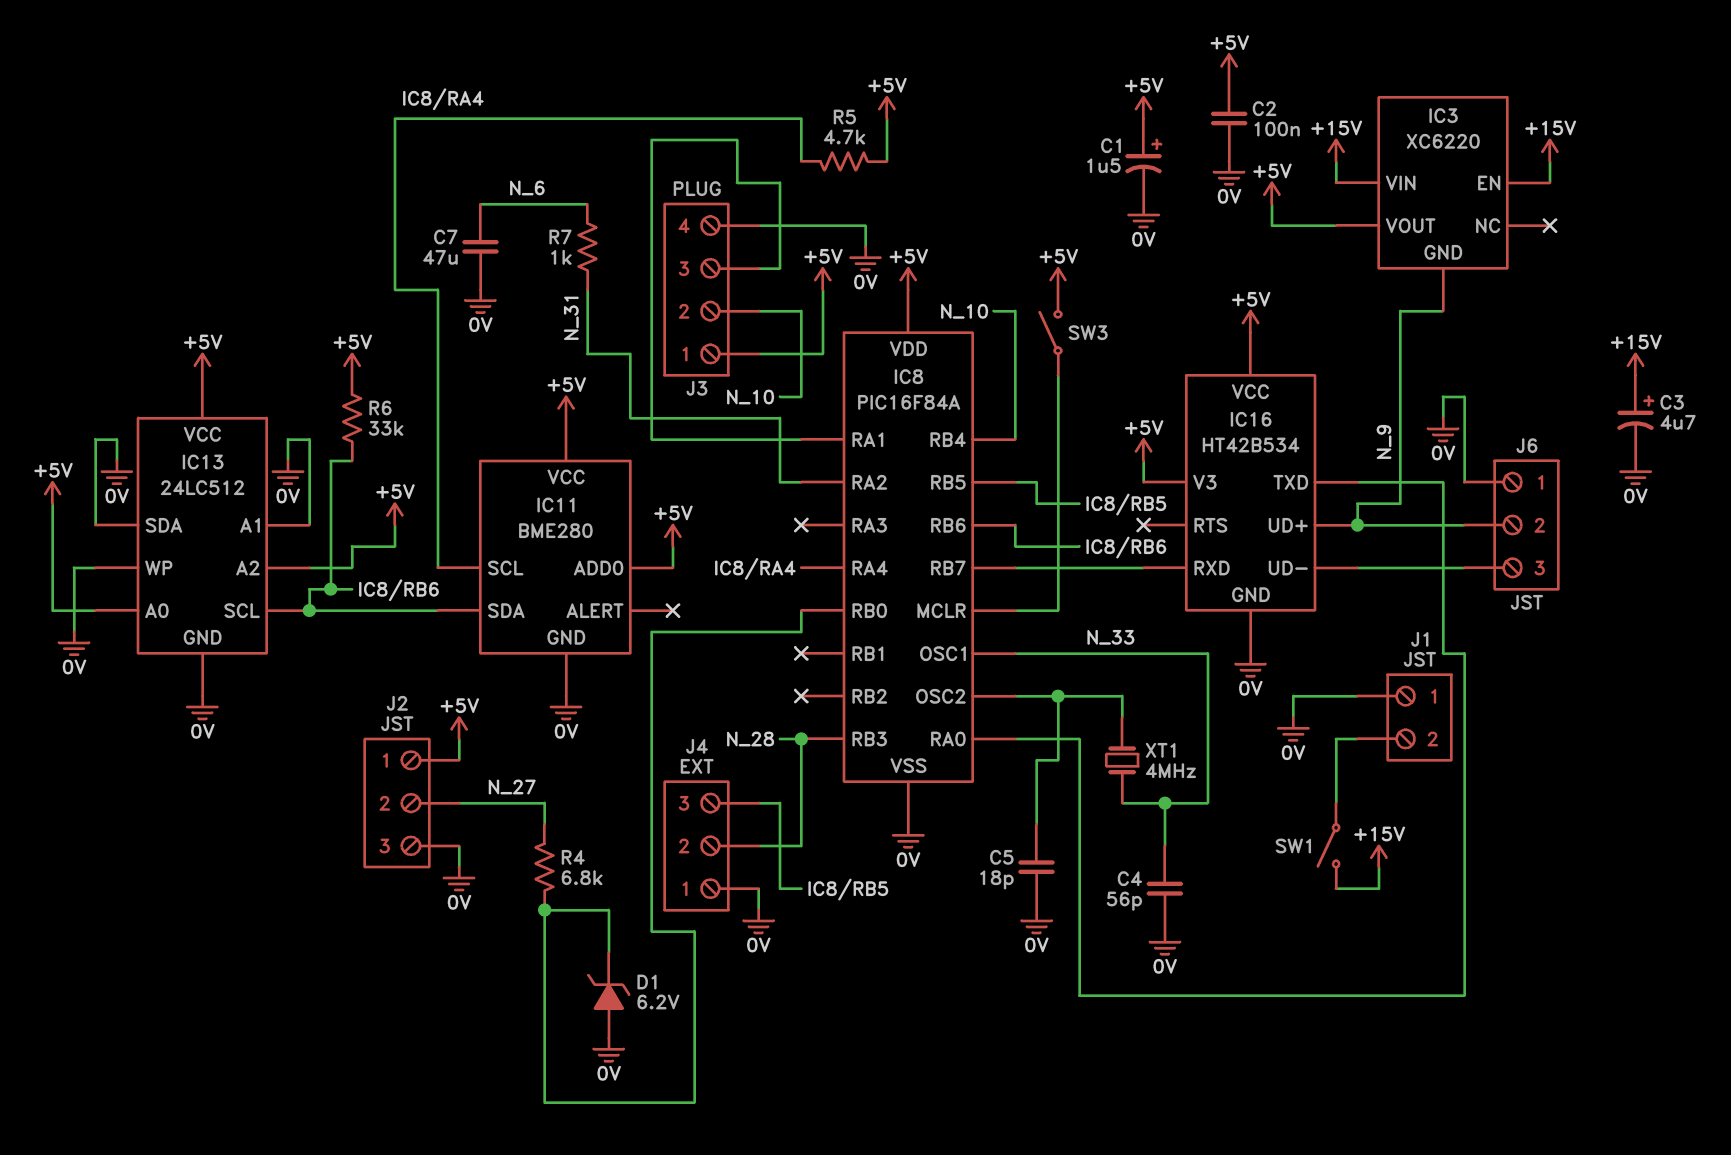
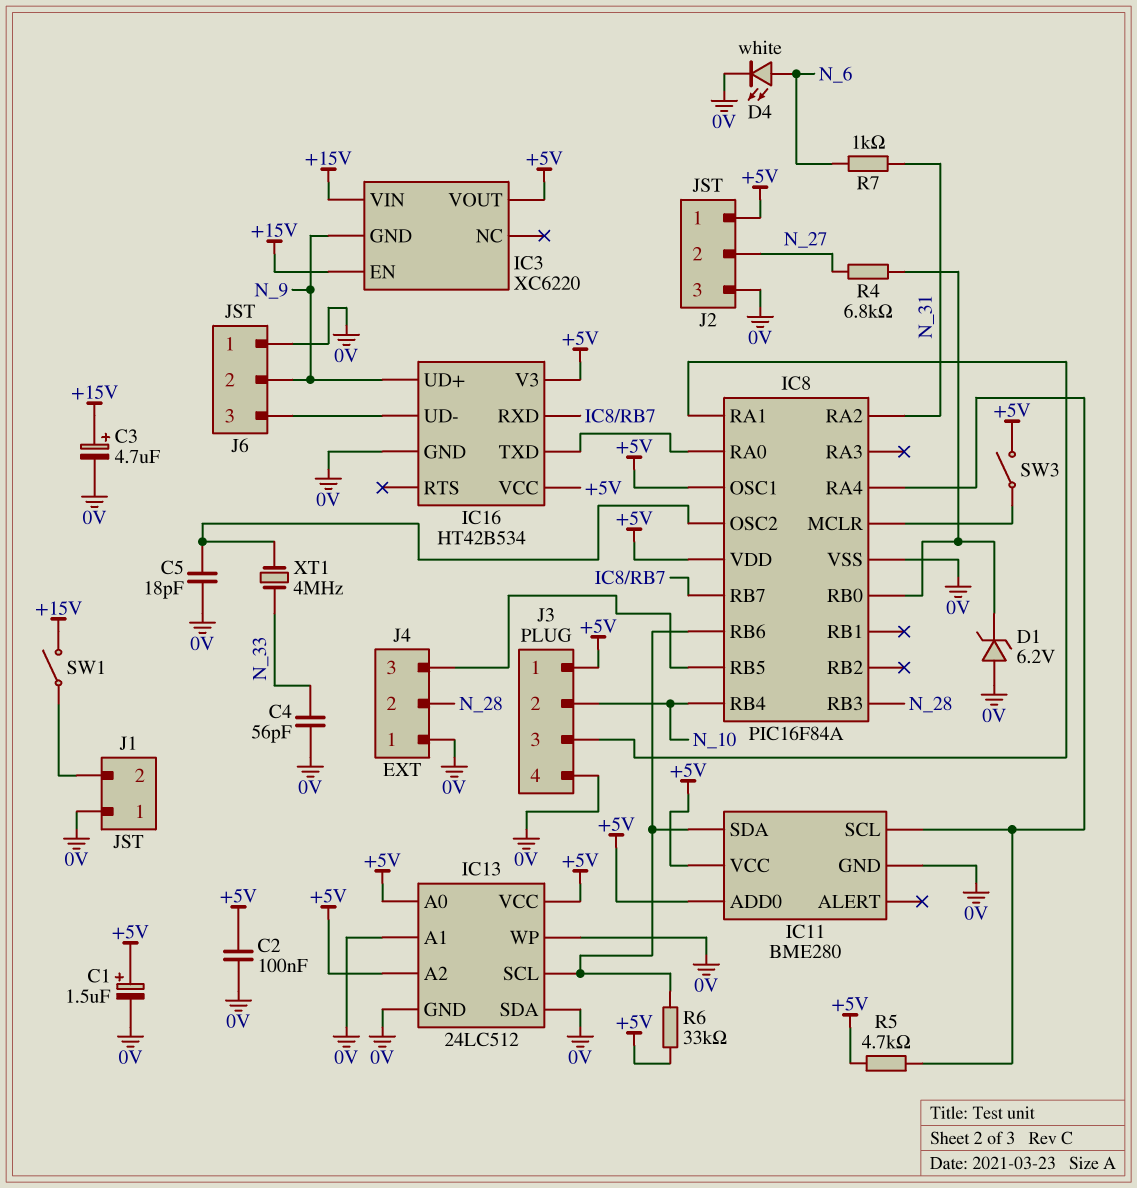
C7: 47uF (0V, N_6) -> none
D4: none -> LED white (A N_6, K 0V)
IC8 pin OSC1: N_33 -> +5V

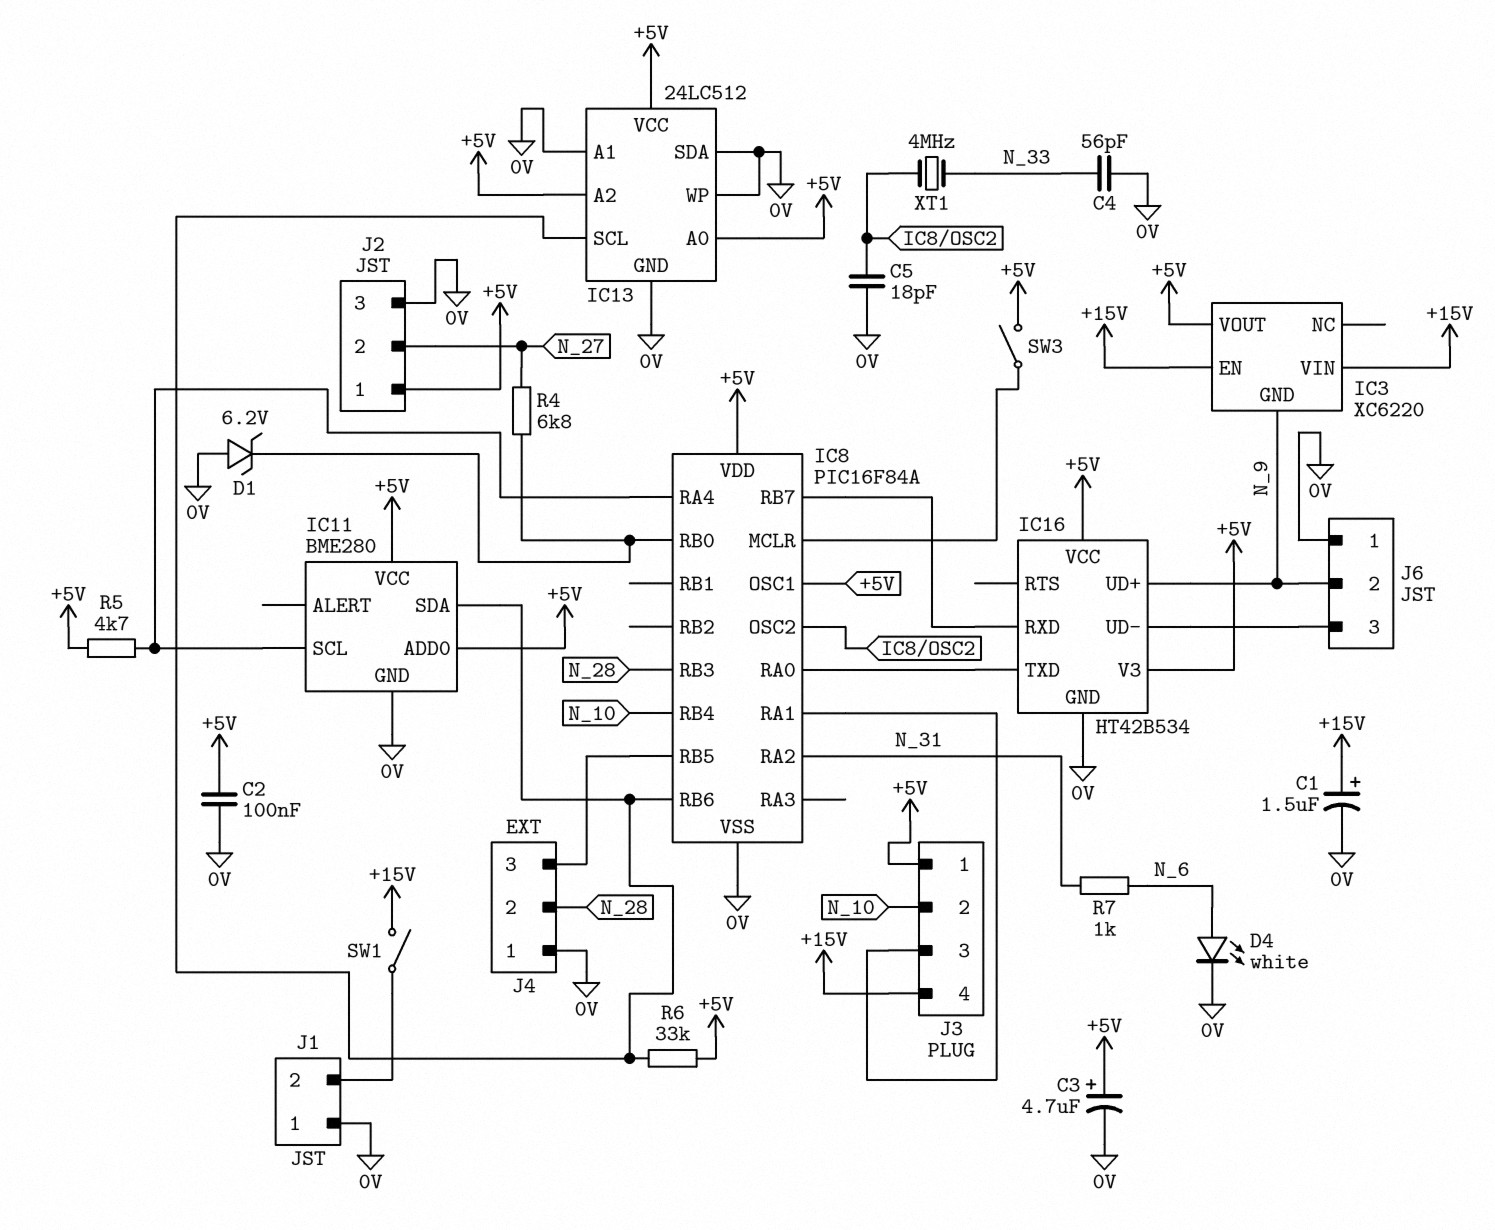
C1: 1.5uF (plus +5V, minus 0V) -> 1.5uF (plus +15V, minus 0V)
C3: 4.7uF (plus +15V, minus 0V) -> 4.7uF (plus +5V, minus 0V)
J3 pin 4: 0V -> +15V

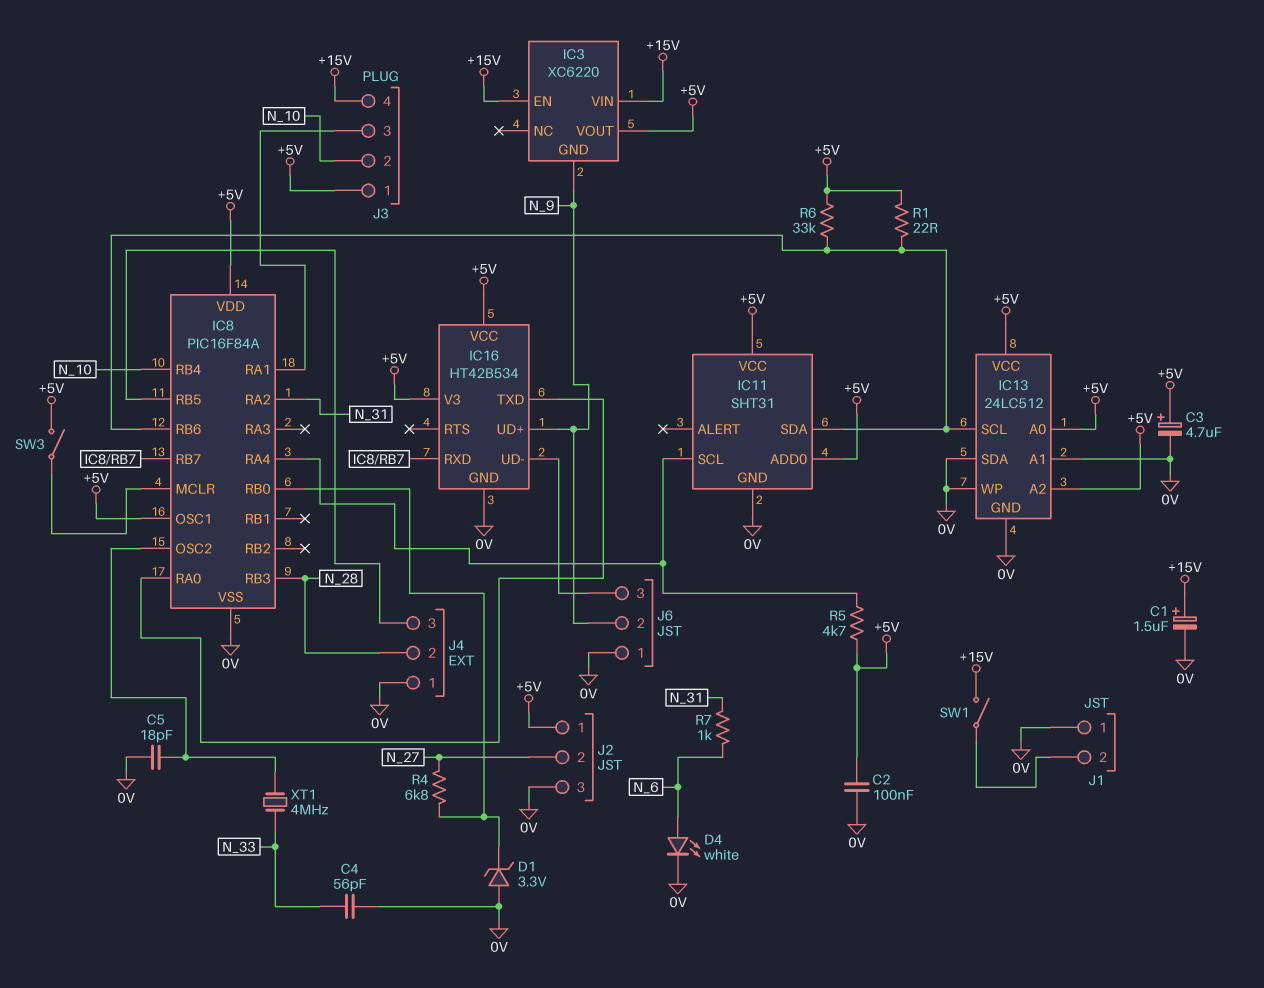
D1: zener 6.2V (A 0V, K IC8/RB0) -> zener 3.3V (A 0V, K IC8/RB0)
IC11: BME280 -> SHT31
R1: none -> 22 (+5V, IC8/RB6)

